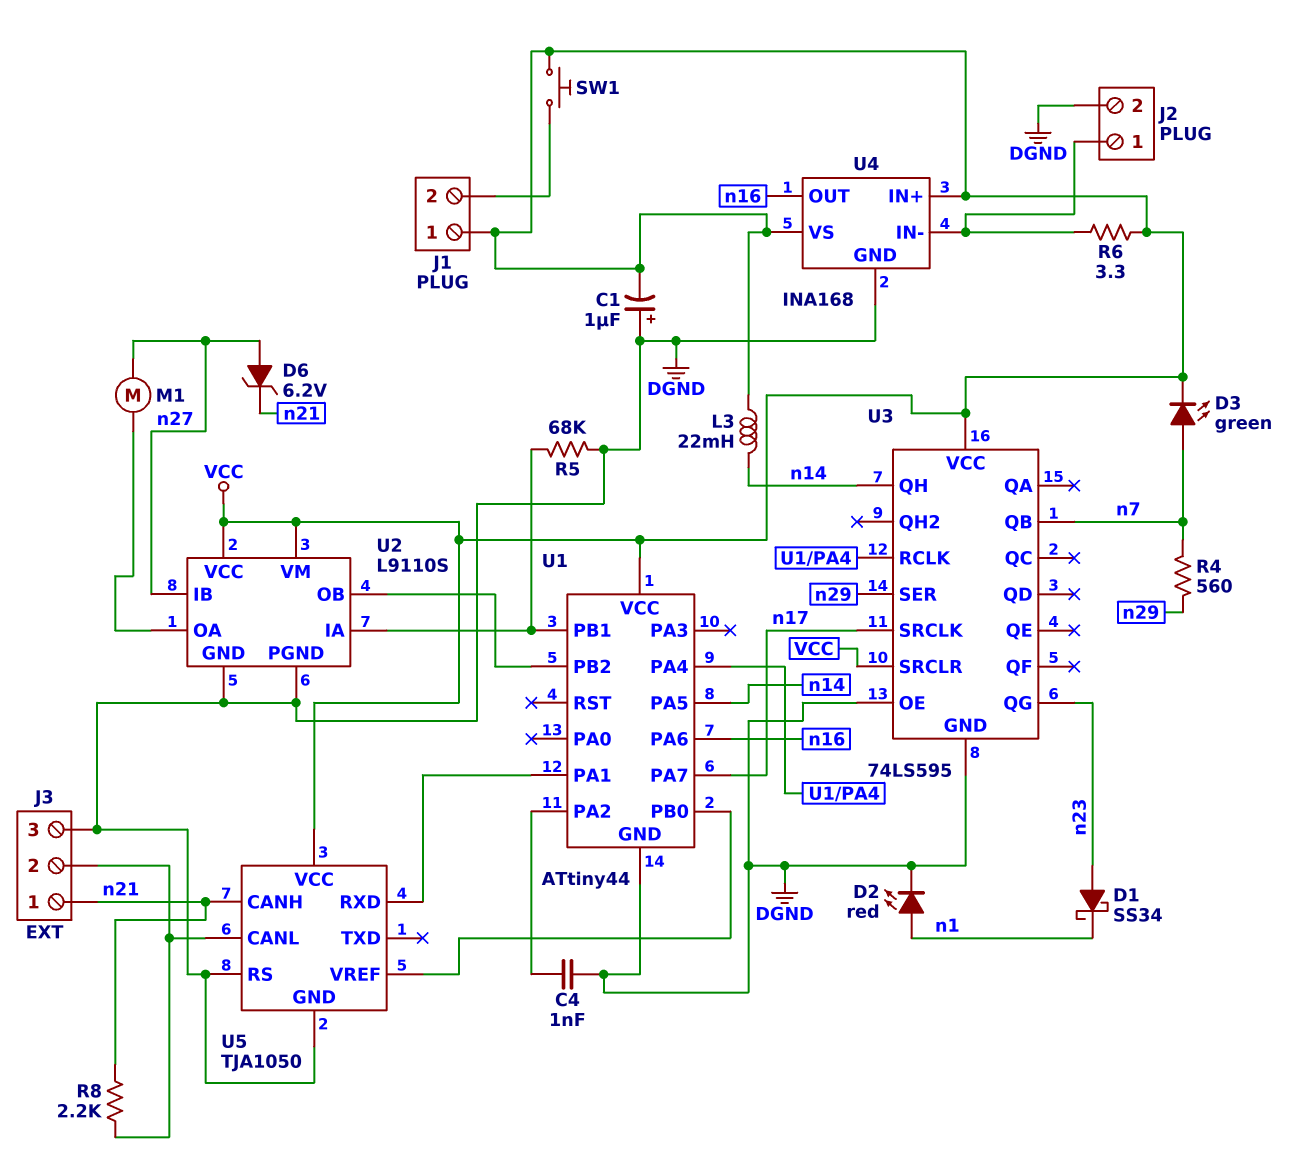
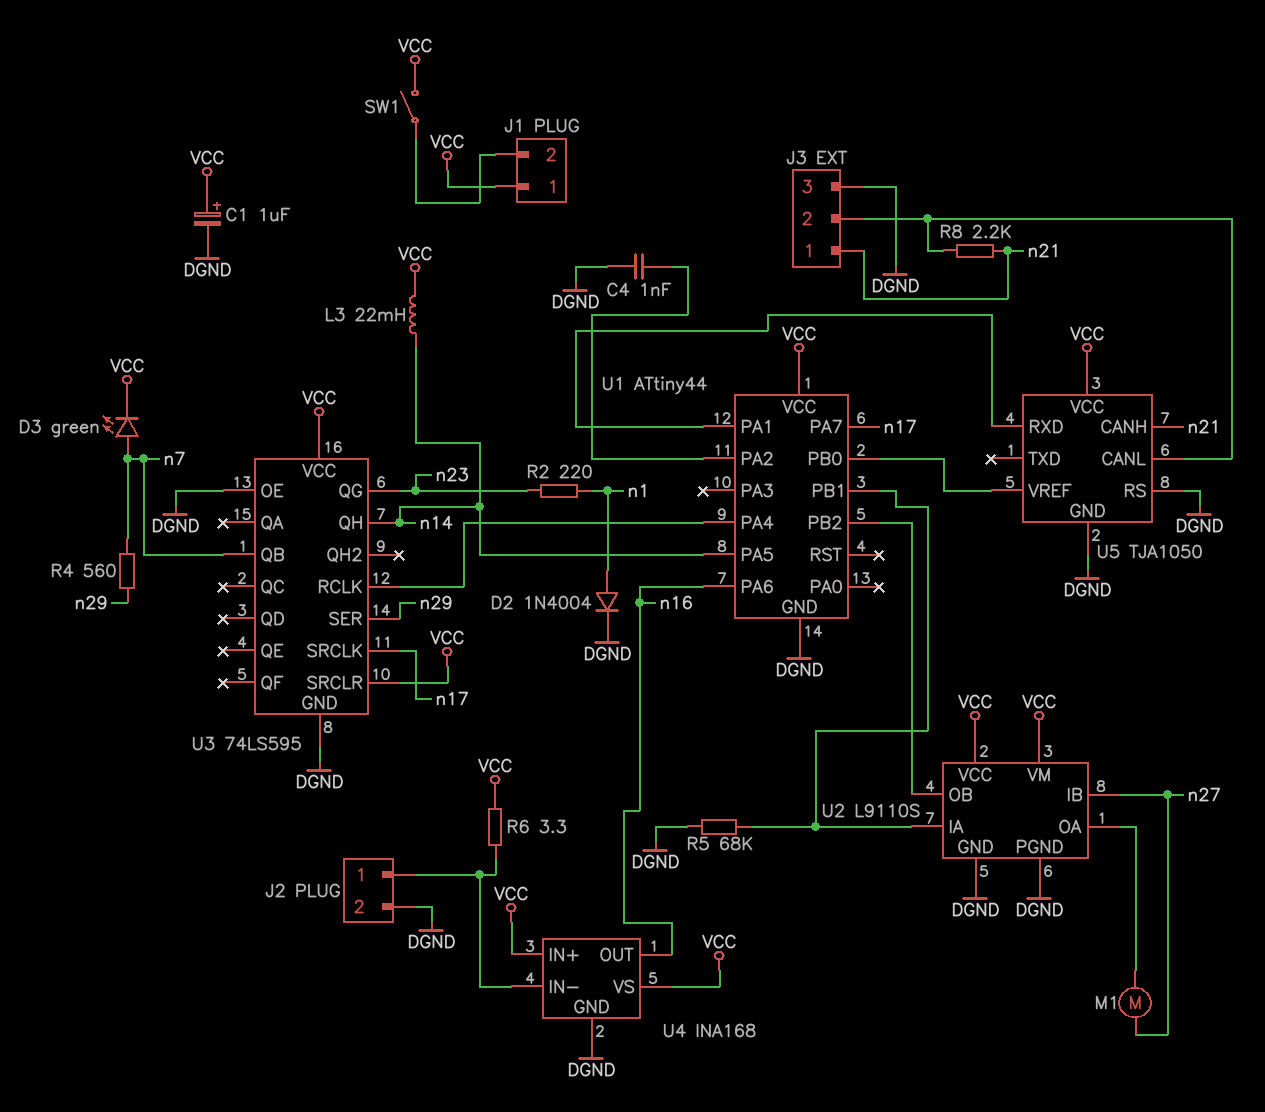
C1: 1uF (plus DGND, minus VCC) -> 1uF (plus VCC, minus DGND)
D1: schottky SS34 (A n23, K n1) -> none
D2: LED red (A n1, K DGND) -> diode 1N4004 (A n1, K DGND)
D6: zener 6.2V (A n27, K n21) -> none
R2: none -> 220 (n1, n23)
SW1: button (J1/2, VCC) -> switch (J1/2, VCC)

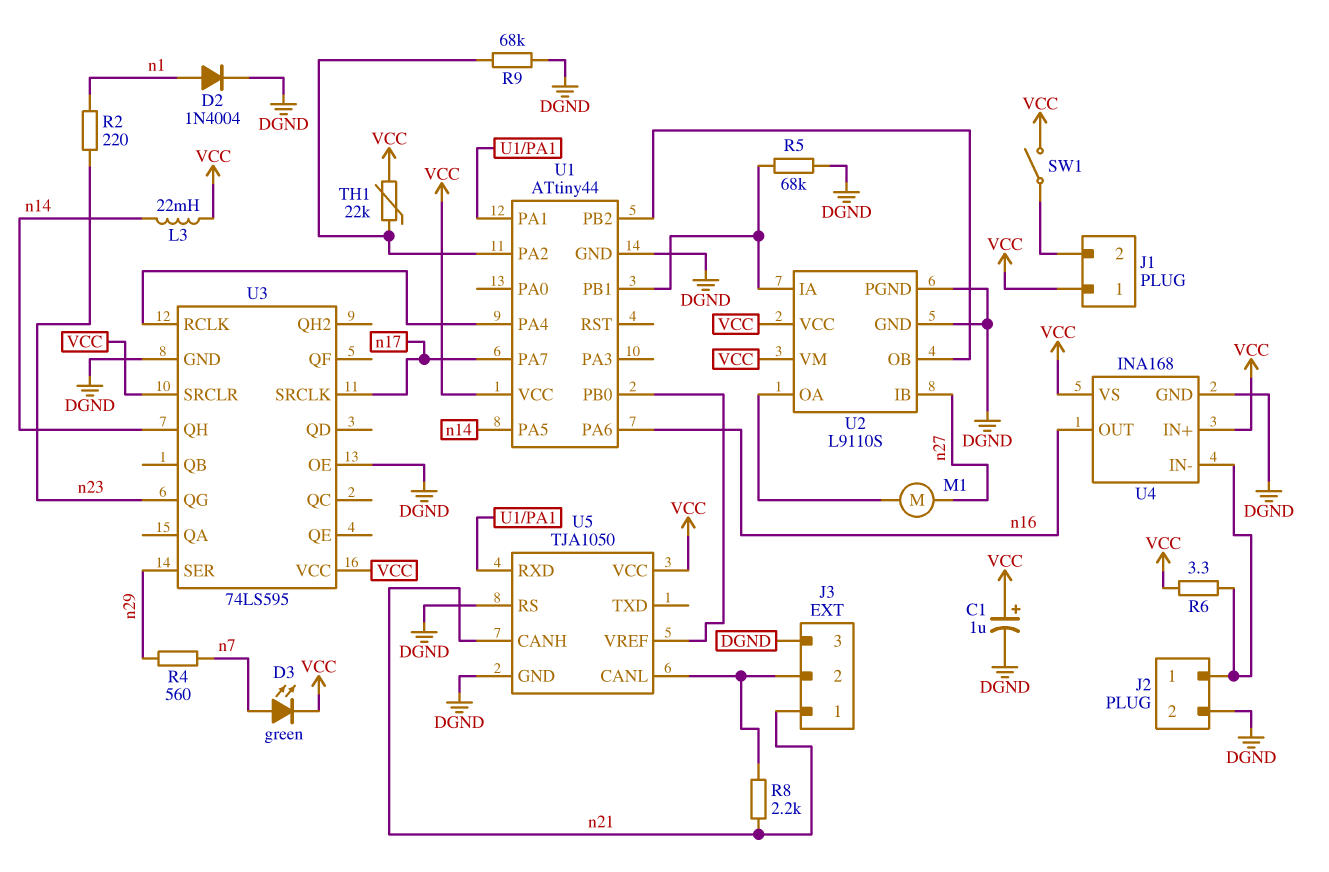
C4: 1nF (DGND, U1/PA2) -> none
R9: none -> 68k (DGND, U1/PA2)
TH1: none -> 22k (U1/PA2, VCC)
U3 pin QB: n7 -> none

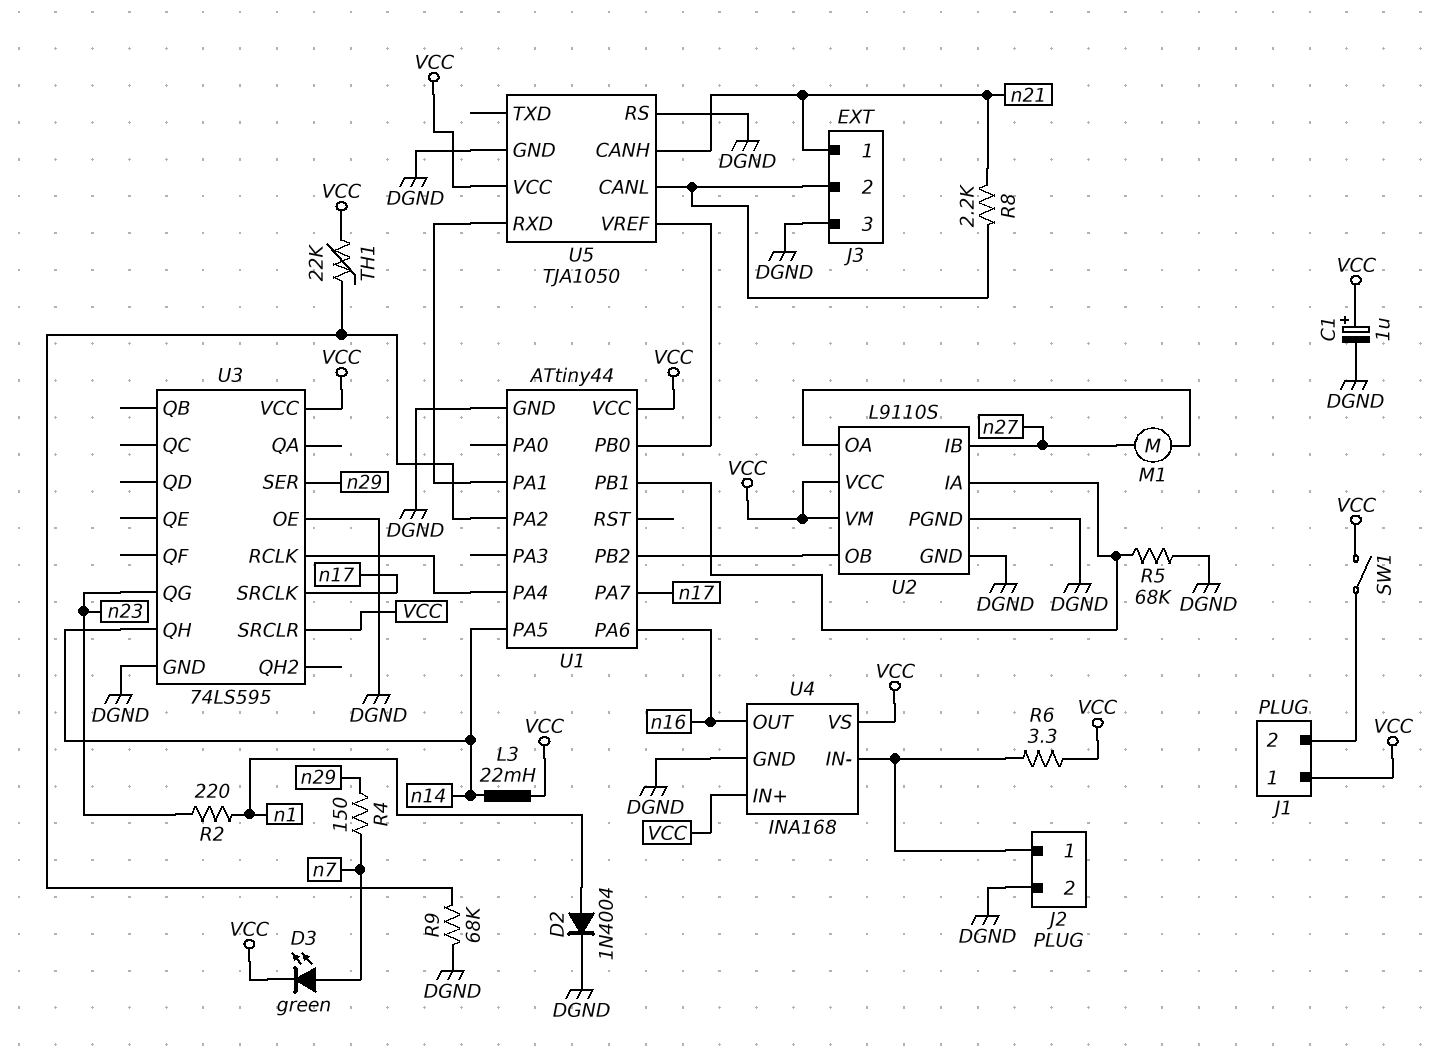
R4: 560 (n7, n29) -> 150 (n7, n29)

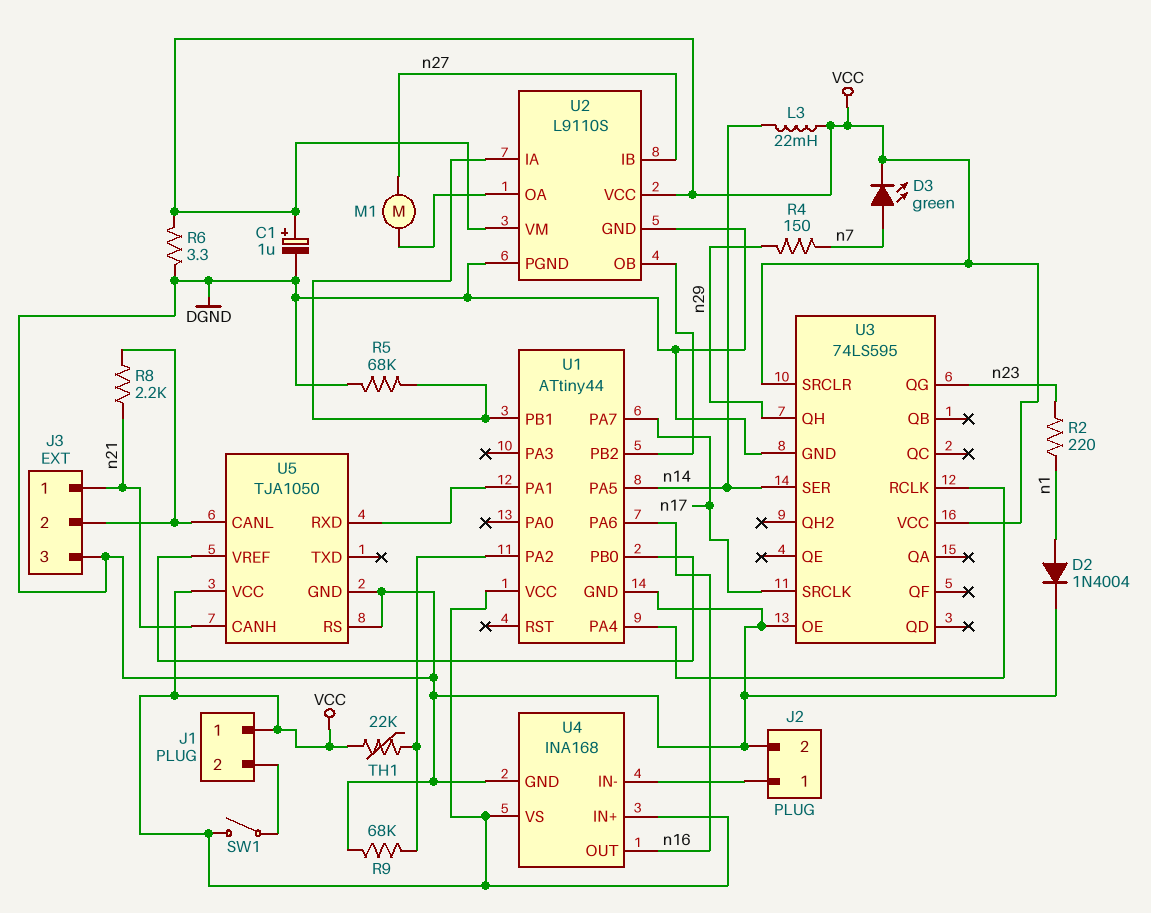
R6: 3.3 (J2/1, VCC) -> 3.3 (DGND, VCC)
U3 pin QH: n14 -> n29
U3 pin SER: n29 -> n14

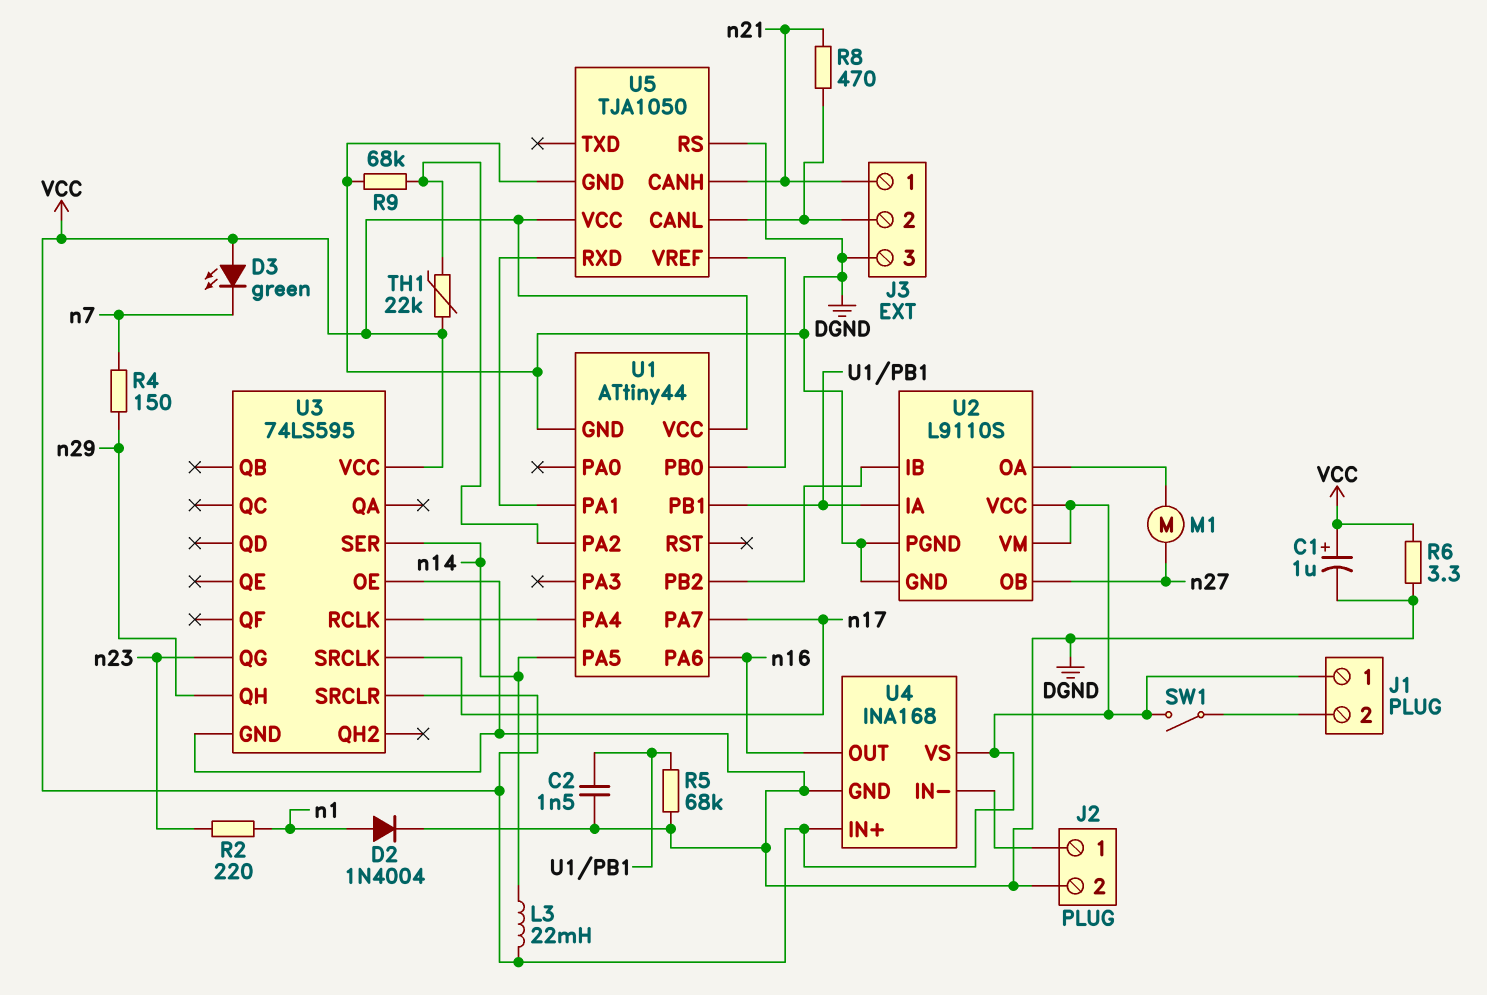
C2: none -> 1.5nF (DGND, U1/PB1)
D3: LED green (A n7, K VCC) -> LED green (A VCC, K n7)
R8: 2.2k (J3/2, n21) -> 470 (J3/2, n21)
U2 pin IB: n27 -> U1/PB2
U2 pin OB: U1/PB2 -> n27

